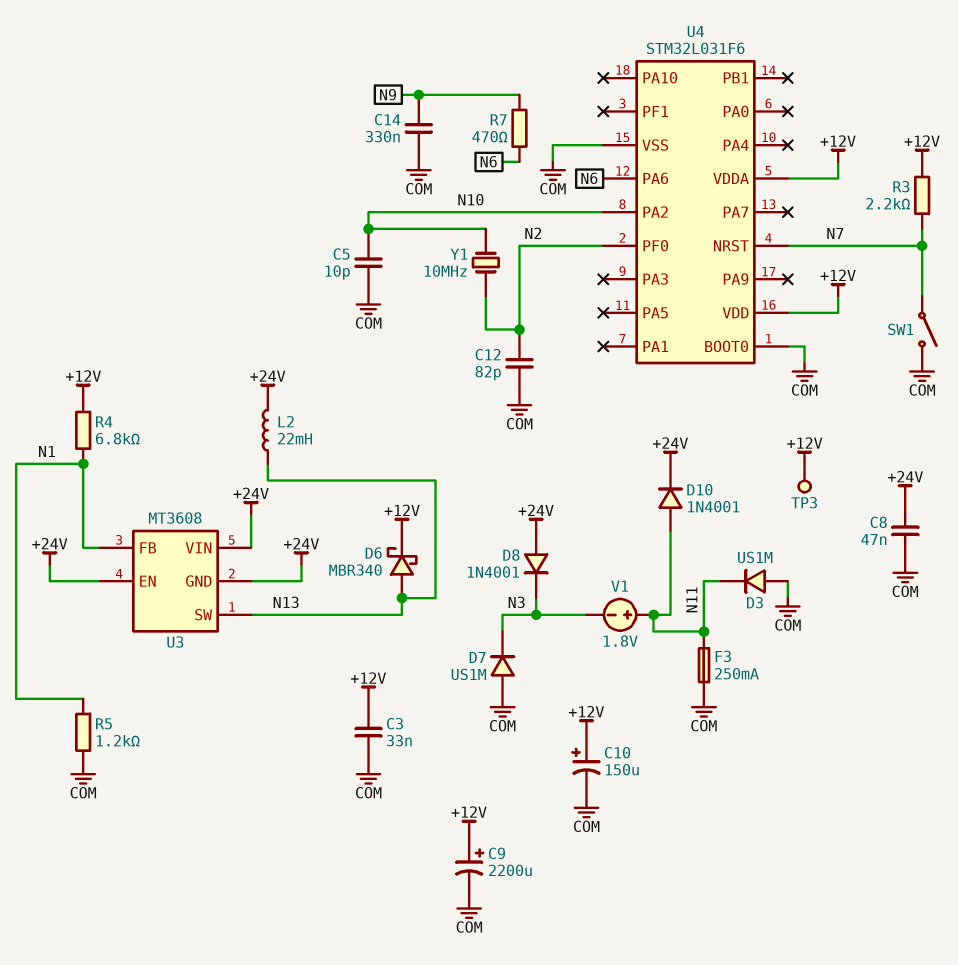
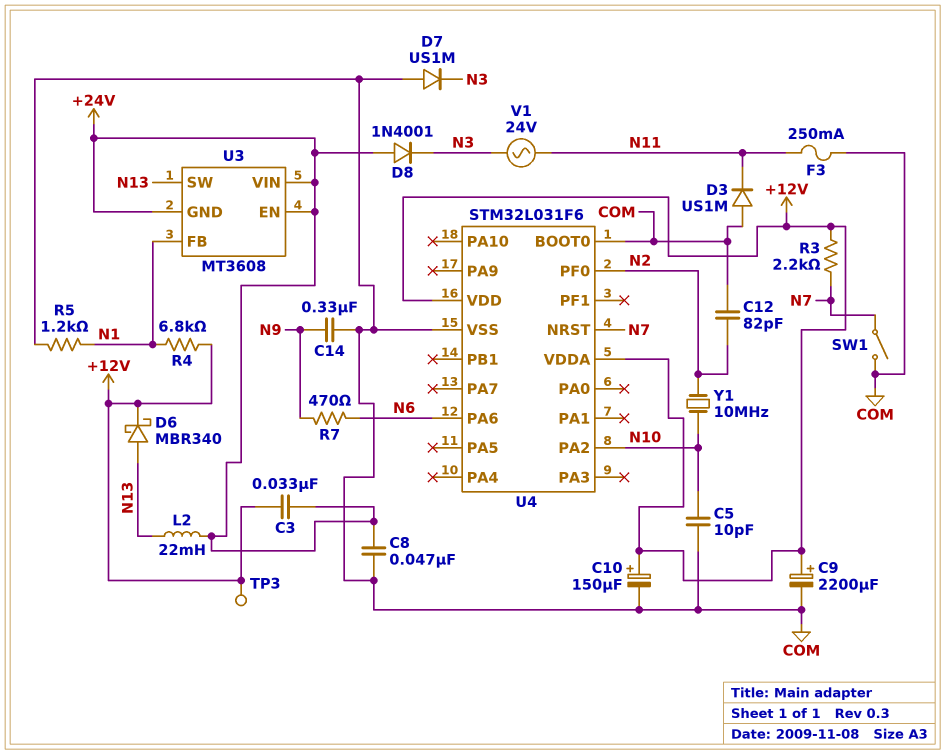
C3: 33nF (+12V, COM) -> 33nF (+12V, +24V)
D10: diode 1N4001 (A N11, K +24V) -> none
V1: 1.8V (plus N11, minus N3) -> AC 24V (N3, N11)

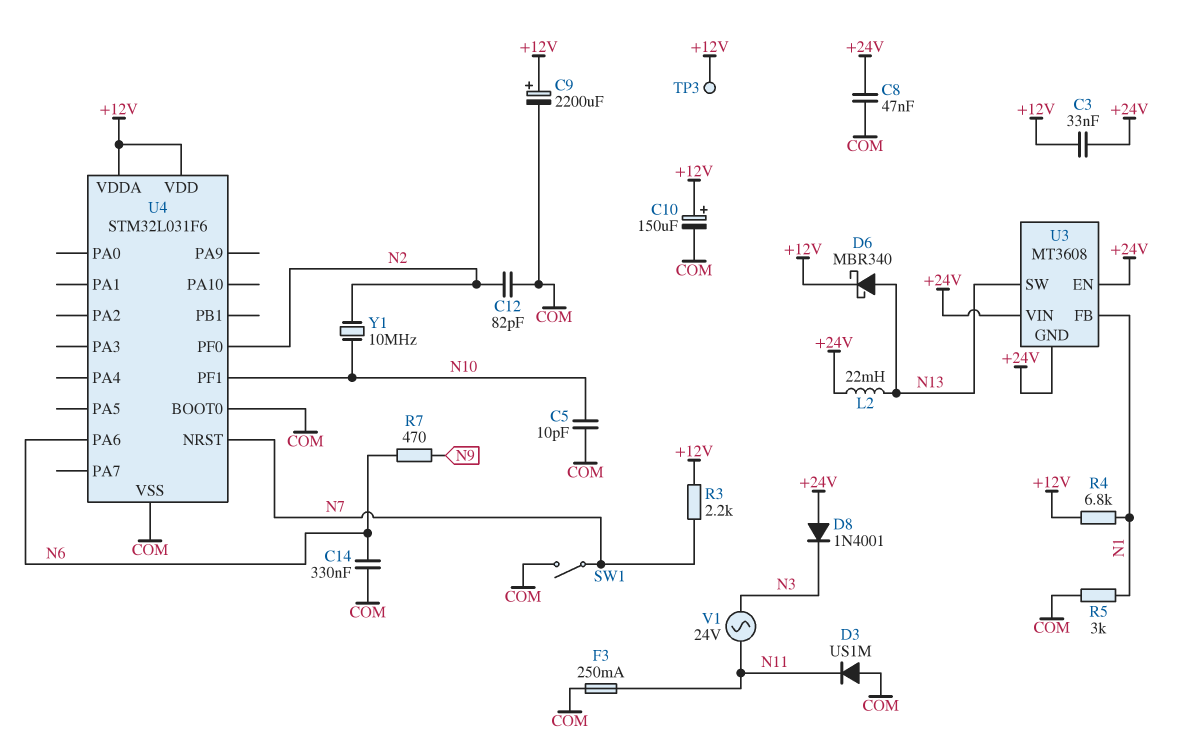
C14: 330nF (COM, N9) -> 330nF (COM, N6)
D7: diode US1M (A COM, K N3) -> none
R5: 1.2k (COM, N1) -> 3k (COM, N1)
U4 pin PA2: N10 -> none
U4 pin PF1: none -> N10

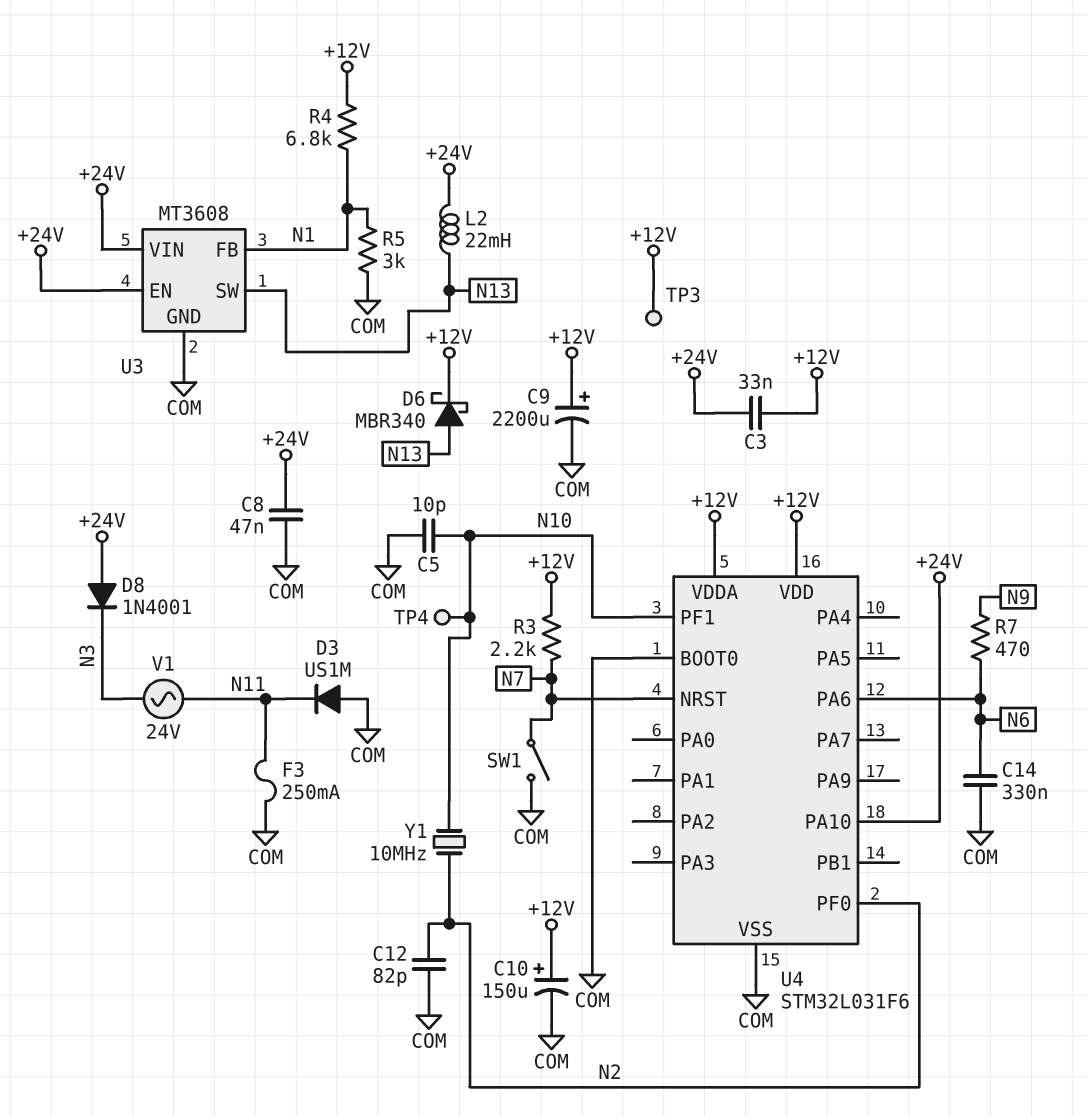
TP4: none -> test point (N10)
U3 pin GND: +24V -> COM
U4 pin PA10: none -> +24V

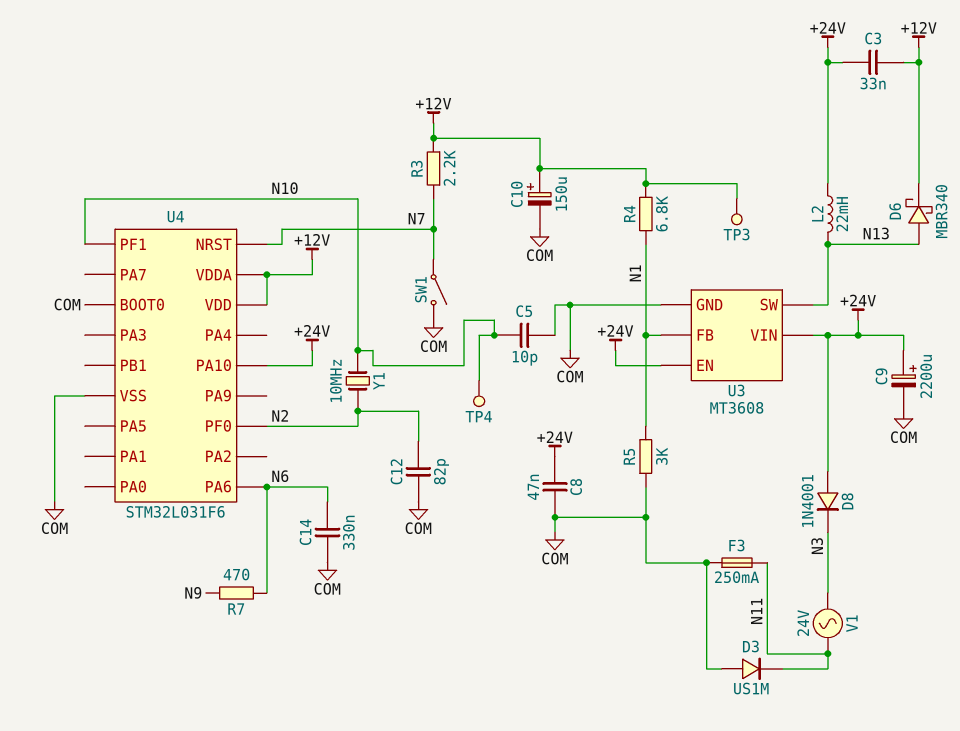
C9: 2200uF (plus +12V, minus COM) -> 2200uF (plus +24V, minus COM)

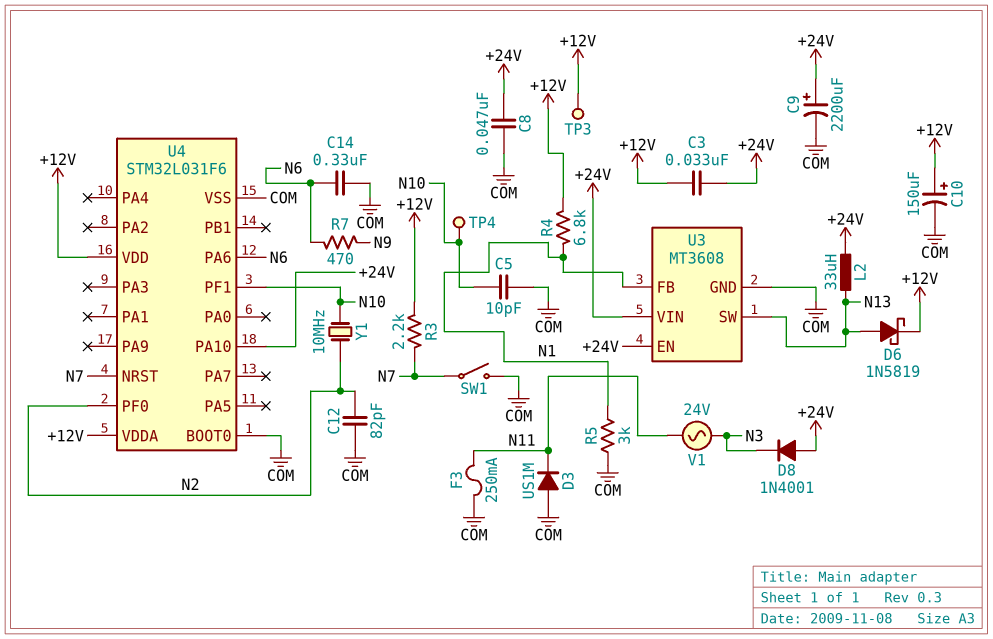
D6: schottky MBR340 (A N13, K +12V) -> schottky 1N5819 (A N13, K +12V)
L2: 22mH (+24V, N13) -> 33uH (+24V, N13)

